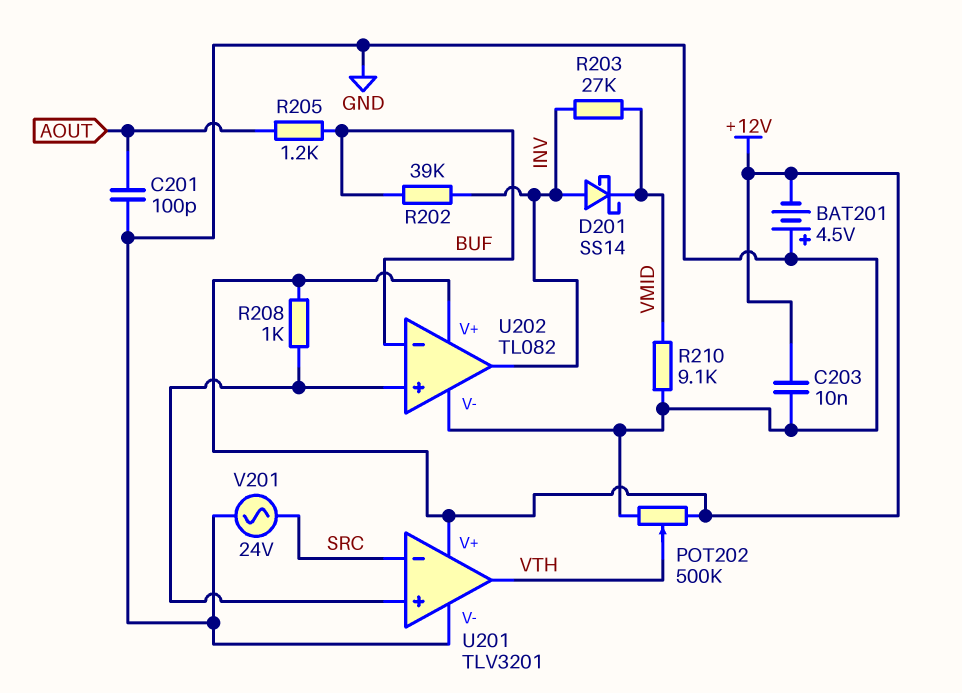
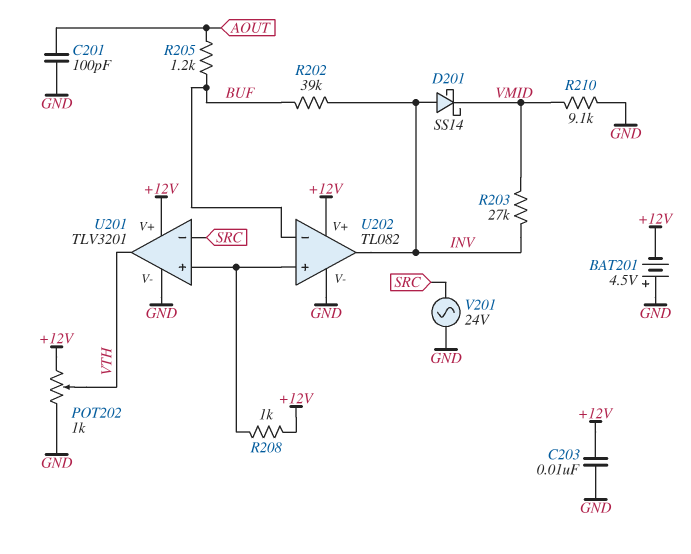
POT202: 500k (+12V, GND, wiper VTH) -> 1k (+12V, GND, wiper VTH)

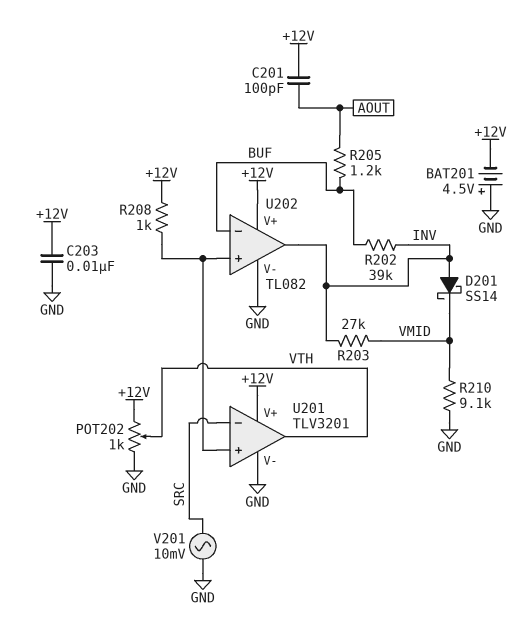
C201: 100pF (AOUT, GND) -> 100pF (+12V, AOUT)
V201: AC 24V (GND, SRC) -> AC 10mV (GND, SRC)

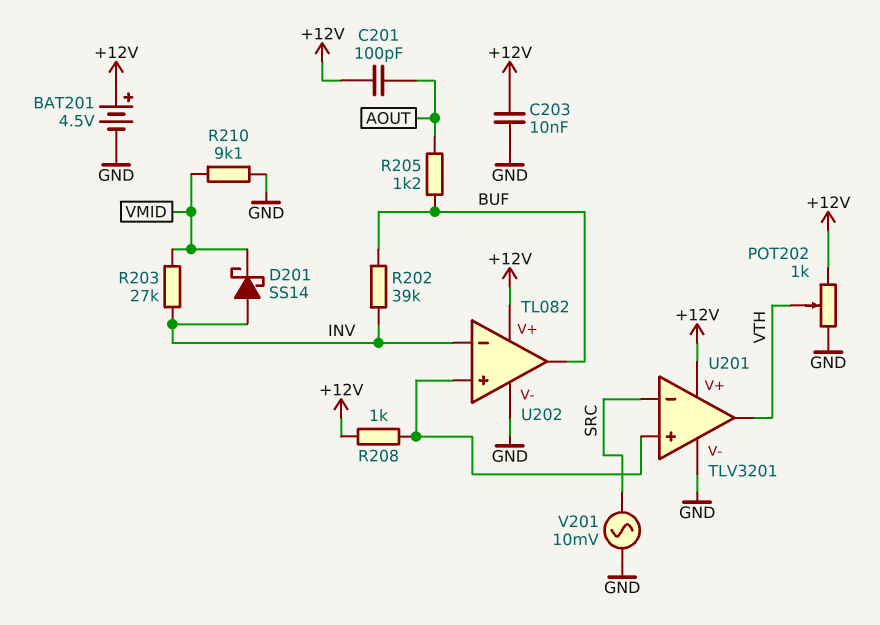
BAT201: 4.5V (plus GND, minus +12V) -> 4.5V (plus +12V, minus GND)
U202 pin in-: BUF -> INV
U202 pin out: INV -> BUF

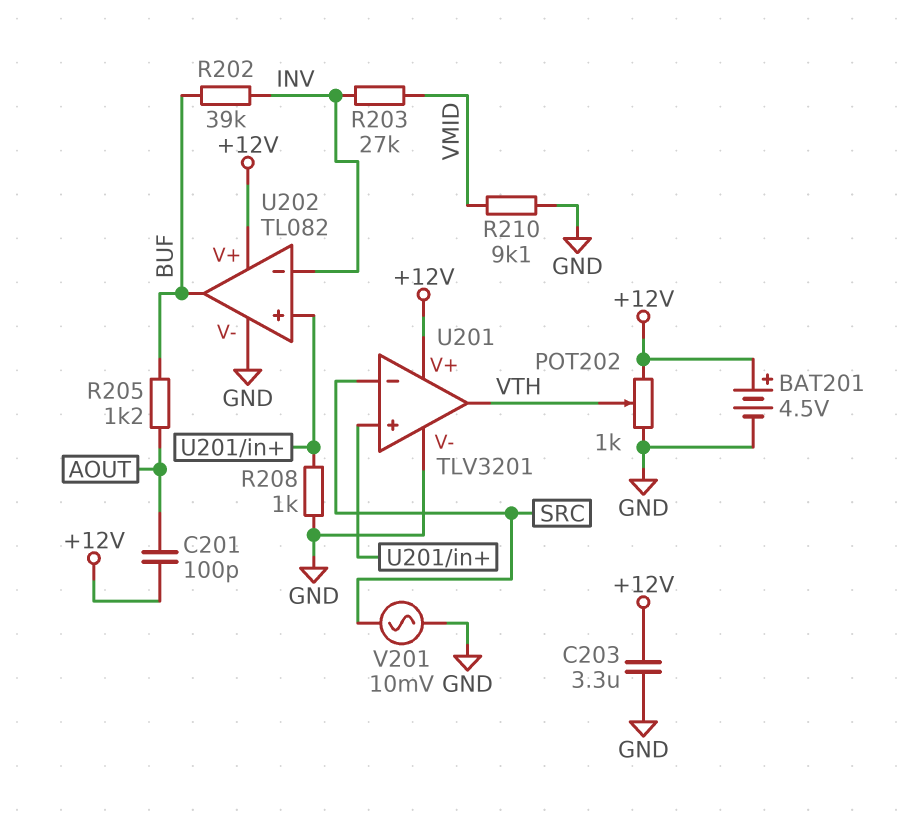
C203: 10nF (+12V, GND) -> 3.3uF (+12V, GND)
D201: schottky SS14 (A INV, K VMID) -> none
R208: 1k (+12V, U201/in+) -> 1k (GND, U201/in+)

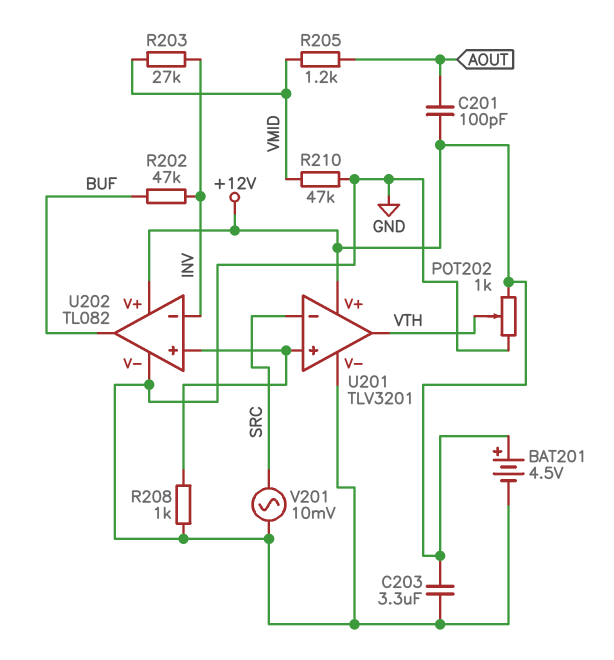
R202: 39k (BUF, INV) -> 47k (BUF, INV)
R205: 1.2k (AOUT, BUF) -> 1.2k (AOUT, VMID)
R210: 9.1k (GND, VMID) -> 47k (GND, VMID)

